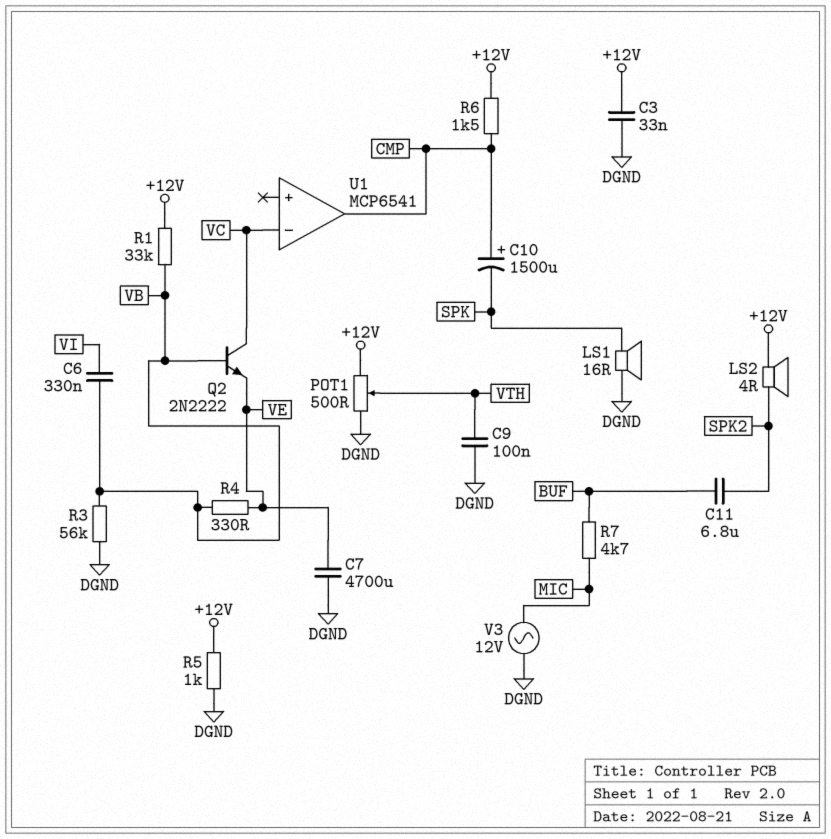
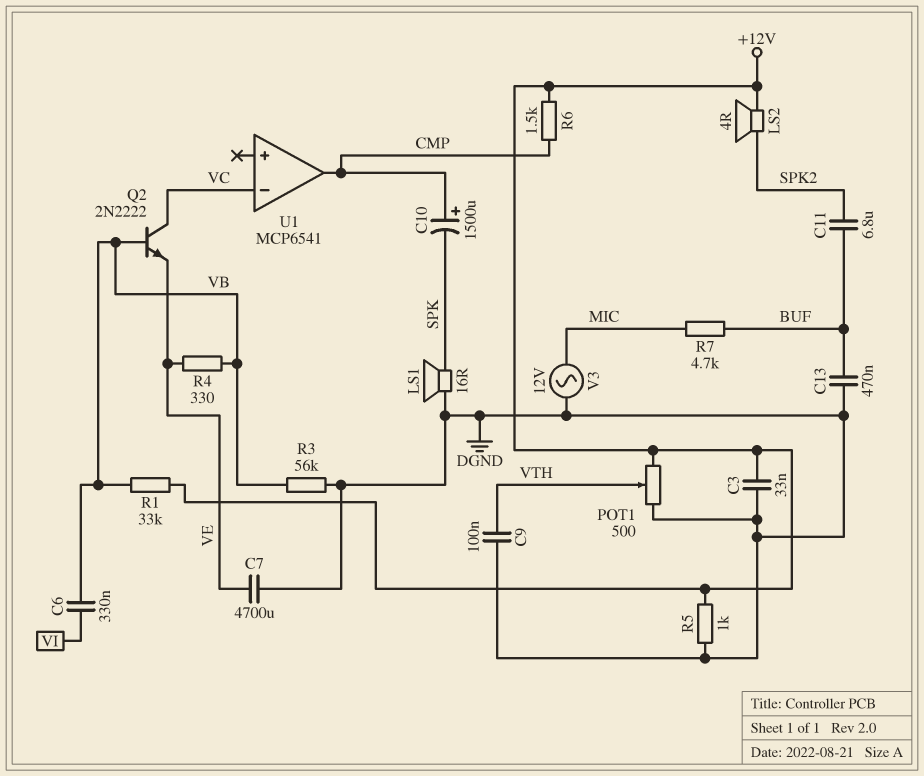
C13: none -> 470nF (BUF, DGND)

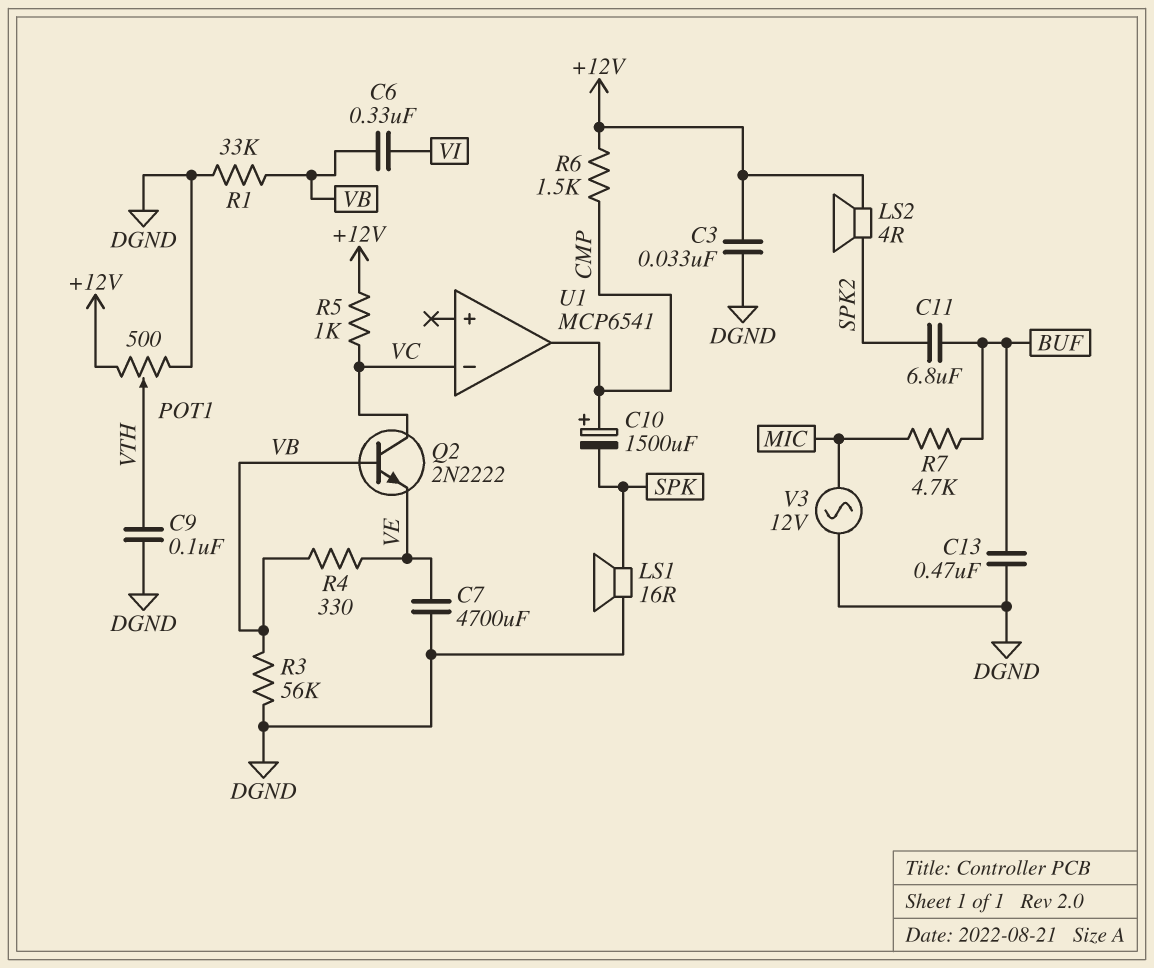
R1: 33k (+12V, VB) -> 33k (DGND, VB)
R5: 1k (+12V, DGND) -> 1k (+12V, VC)

